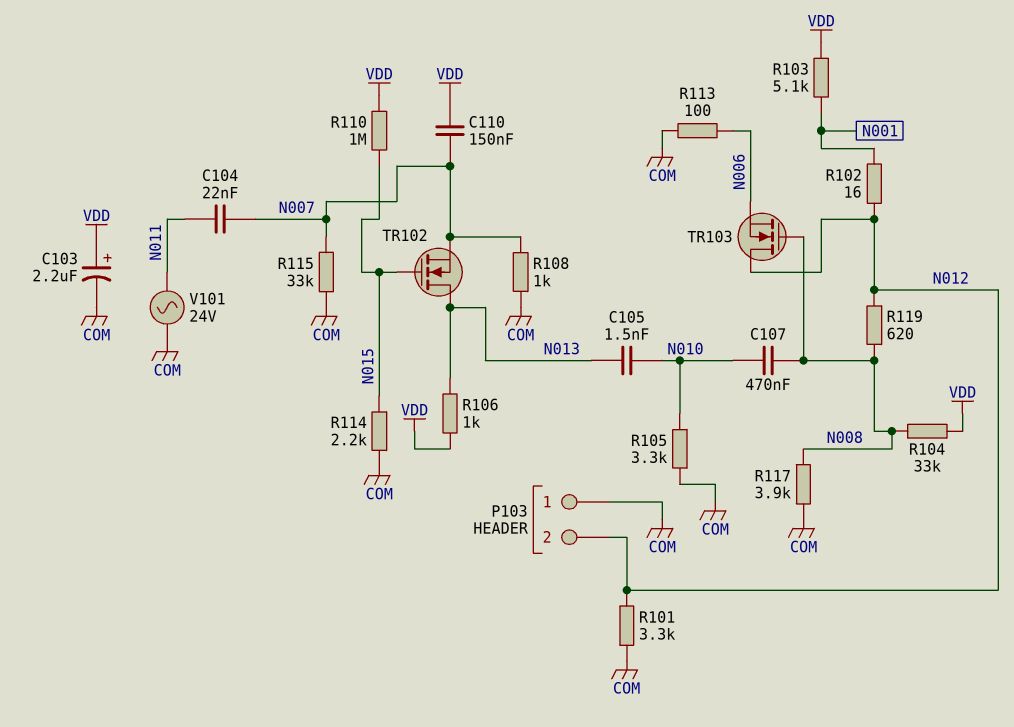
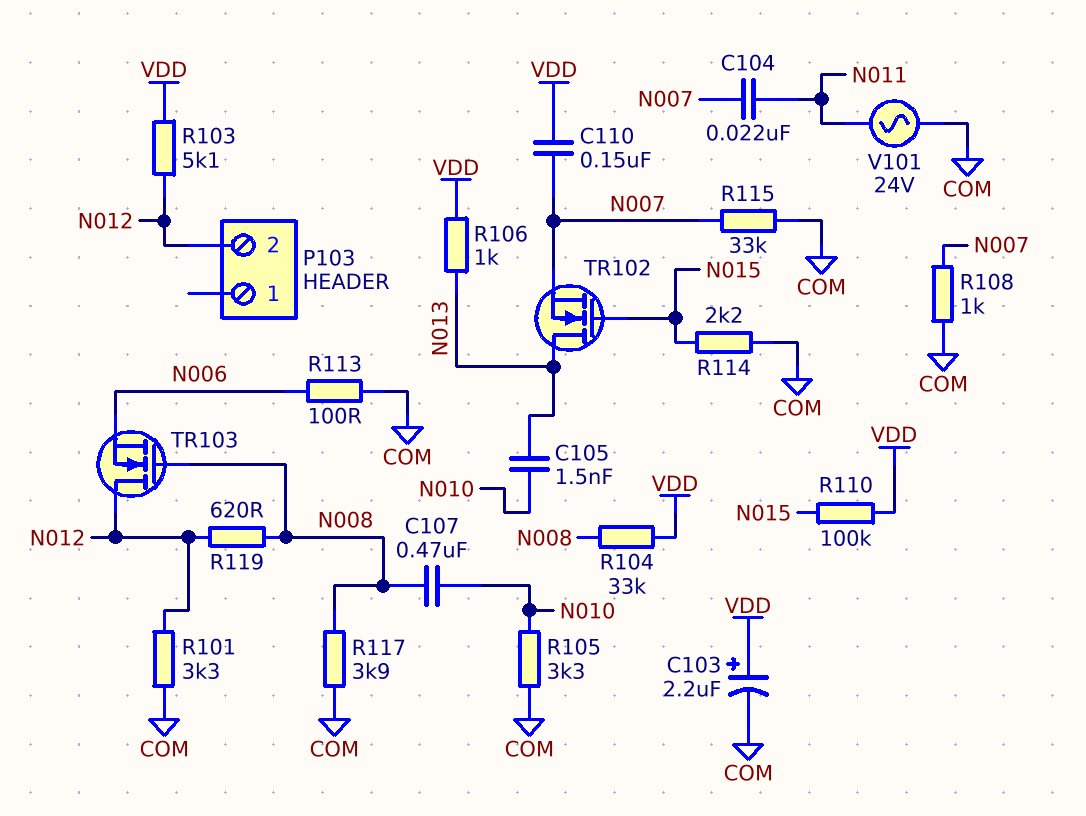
P103 pin 1: COM -> none
R102: 16 (N001, N012) -> none
R103: 5.1k (N001, VDD) -> 5.1k (N012, VDD)
R110: 1M (N015, VDD) -> 100k (N015, VDD)

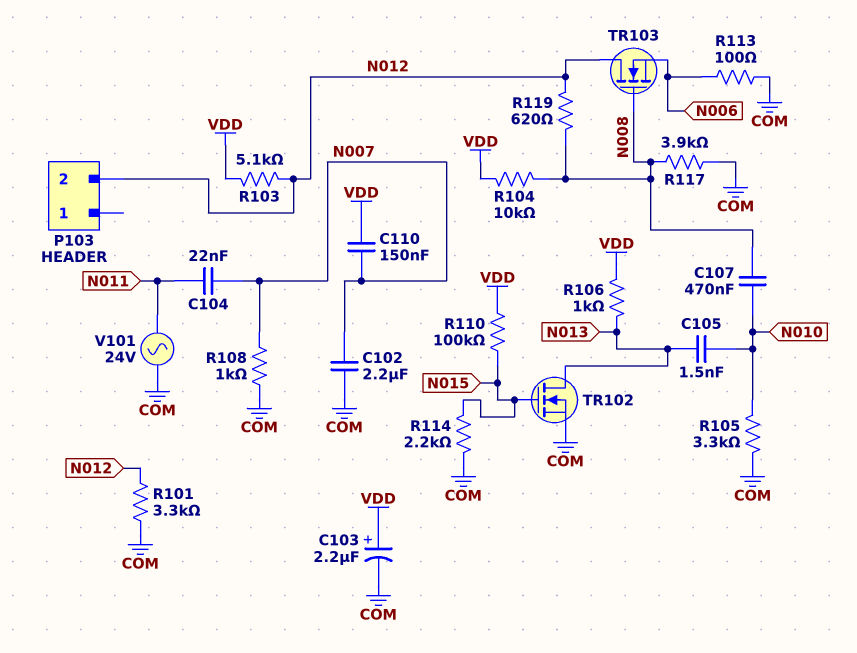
C102: none -> 2.2uF (COM, N007)
R104: 33k (N008, VDD) -> 10k (N008, VDD)
R115: 33k (COM, N007) -> none
TR102: NMOS (G N015, D N013, S N007) -> NMOS (G N015, D N013, S COM)

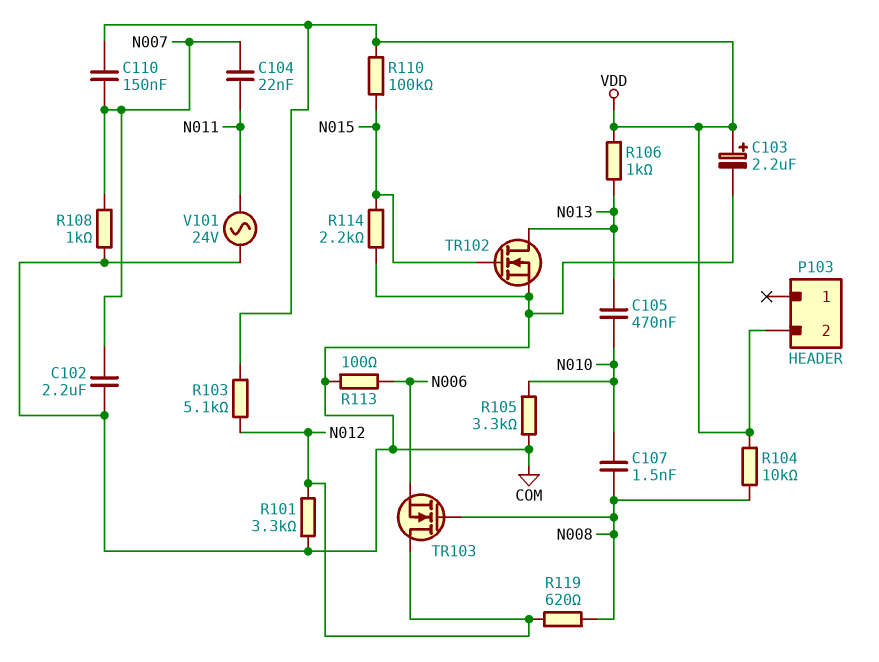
C105: 1.5nF (N010, N013) -> 470nF (N010, N013)
C107: 470nF (N008, N010) -> 1.5nF (N008, N010)
P103 pin 2: N012 -> VDD
R117: 3.9k (COM, N008) -> none

